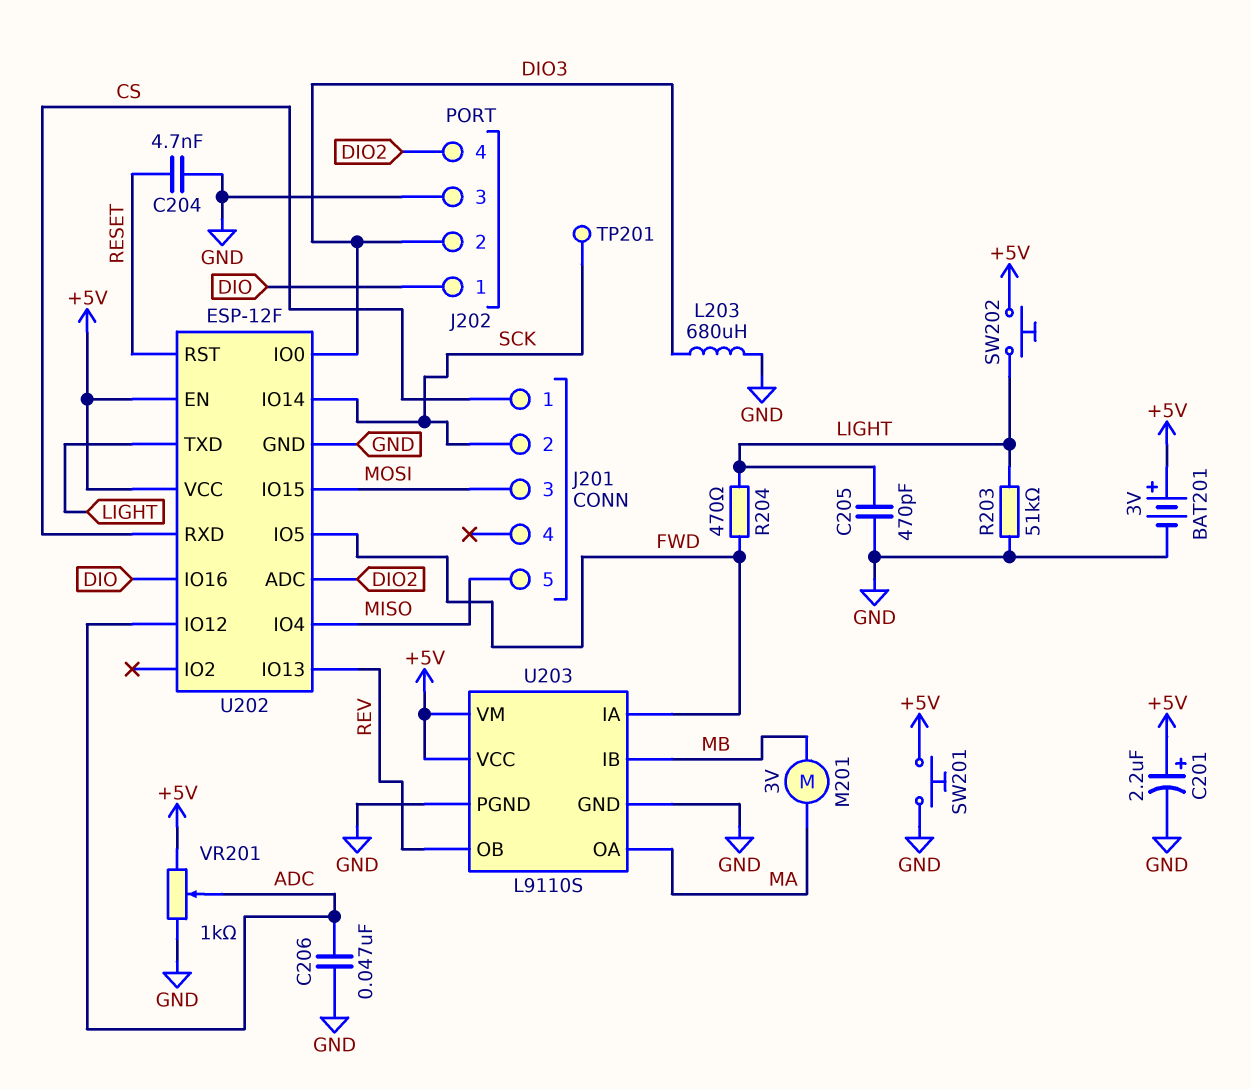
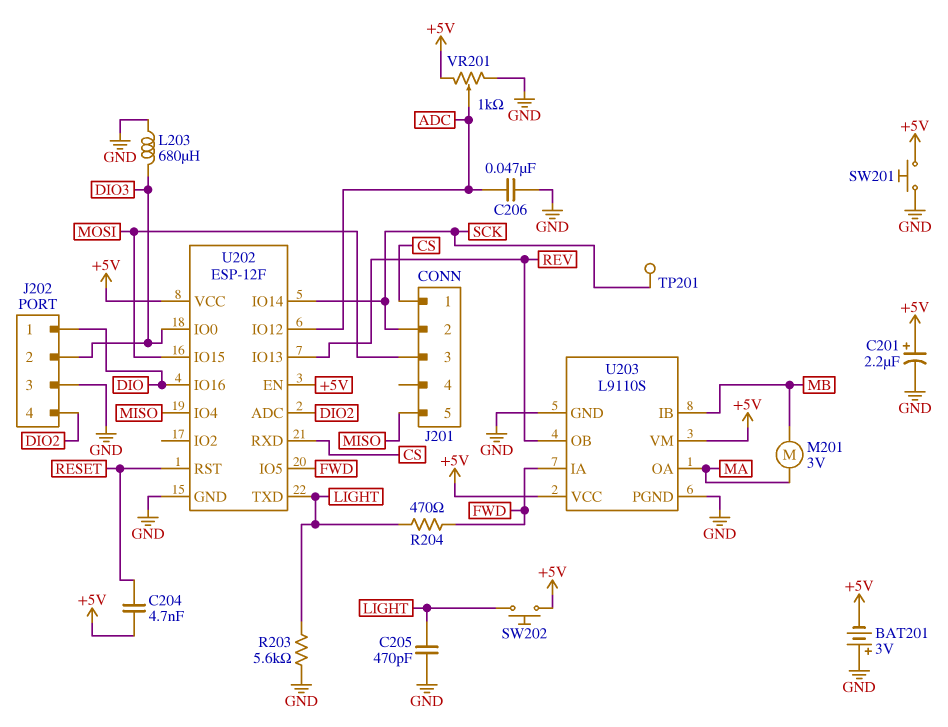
BAT201: 3V (plus +5V, minus GND) -> 3V (plus GND, minus +5V)
C204: 4.7nF (GND, RESET) -> 4.7nF (+5V, RESET)
R203: 51k (GND, LIGHT) -> 5.6k (GND, LIGHT)

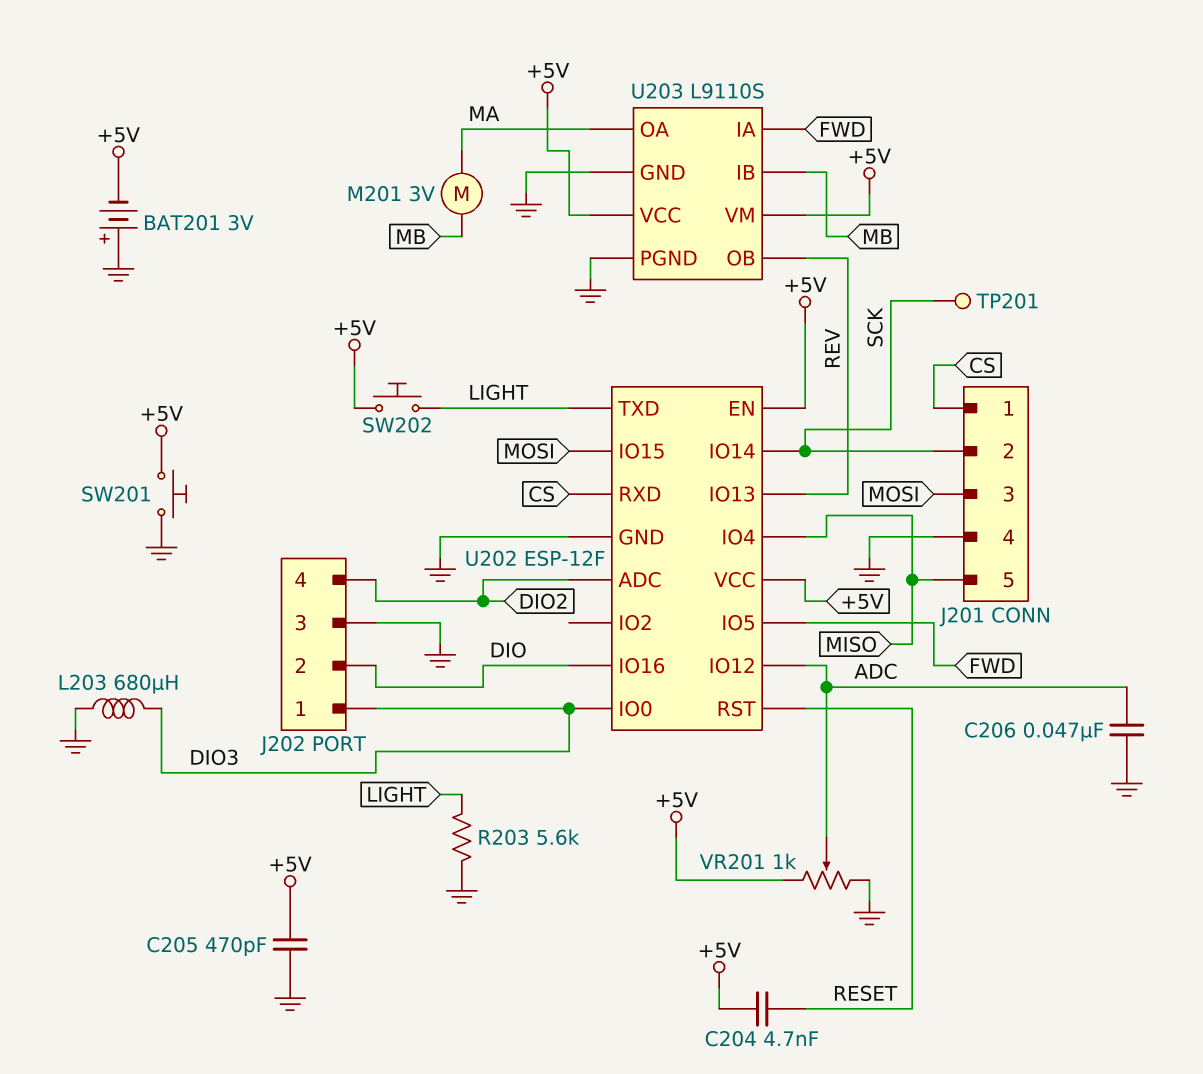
C201: 2.2uF (plus +5V, minus GND) -> none
C205: 470pF (GND, LIGHT) -> 470pF (+5V, GND)
J201 pin 4: none -> GND
J202 pin 1: DIO -> DIO3
J202 pin 2: DIO3 -> DIO
R204: 470 (FWD, LIGHT) -> none

